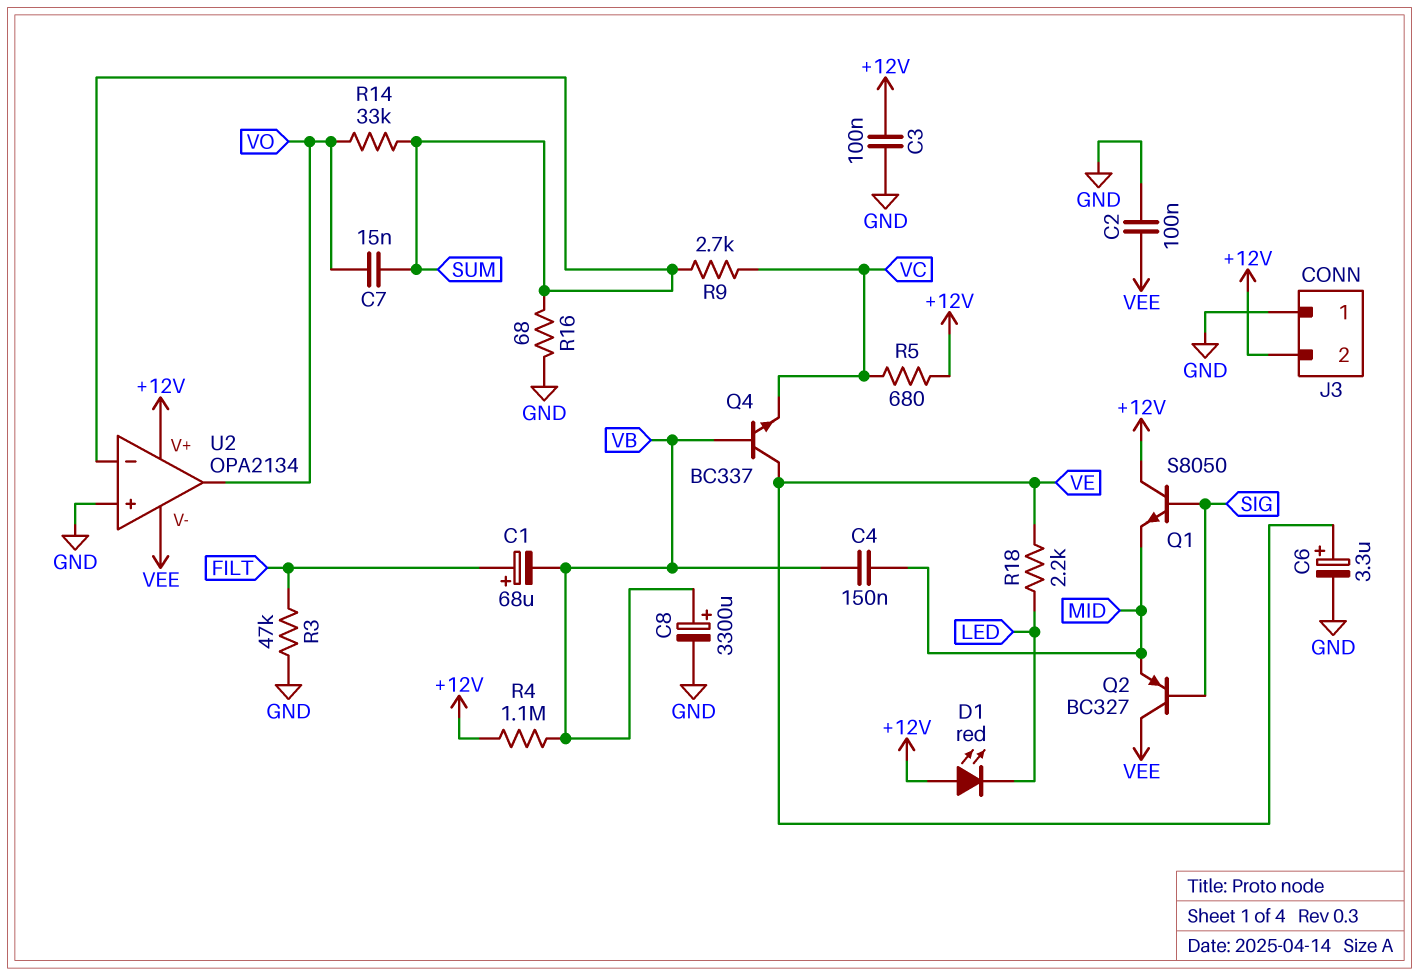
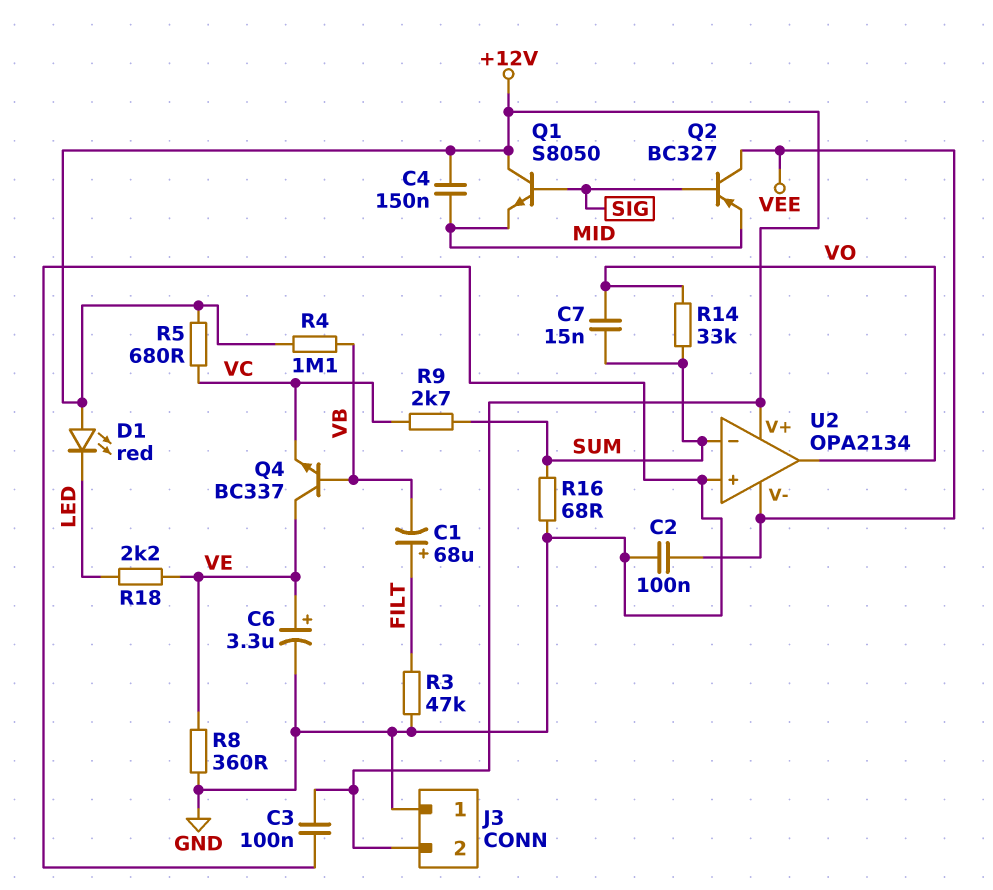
C4: 150nF (MID, VB) -> 150nF (+12V, MID)
C8: 3300uF (plus VB, minus GND) -> none
R8: none -> 360 (GND, VE)

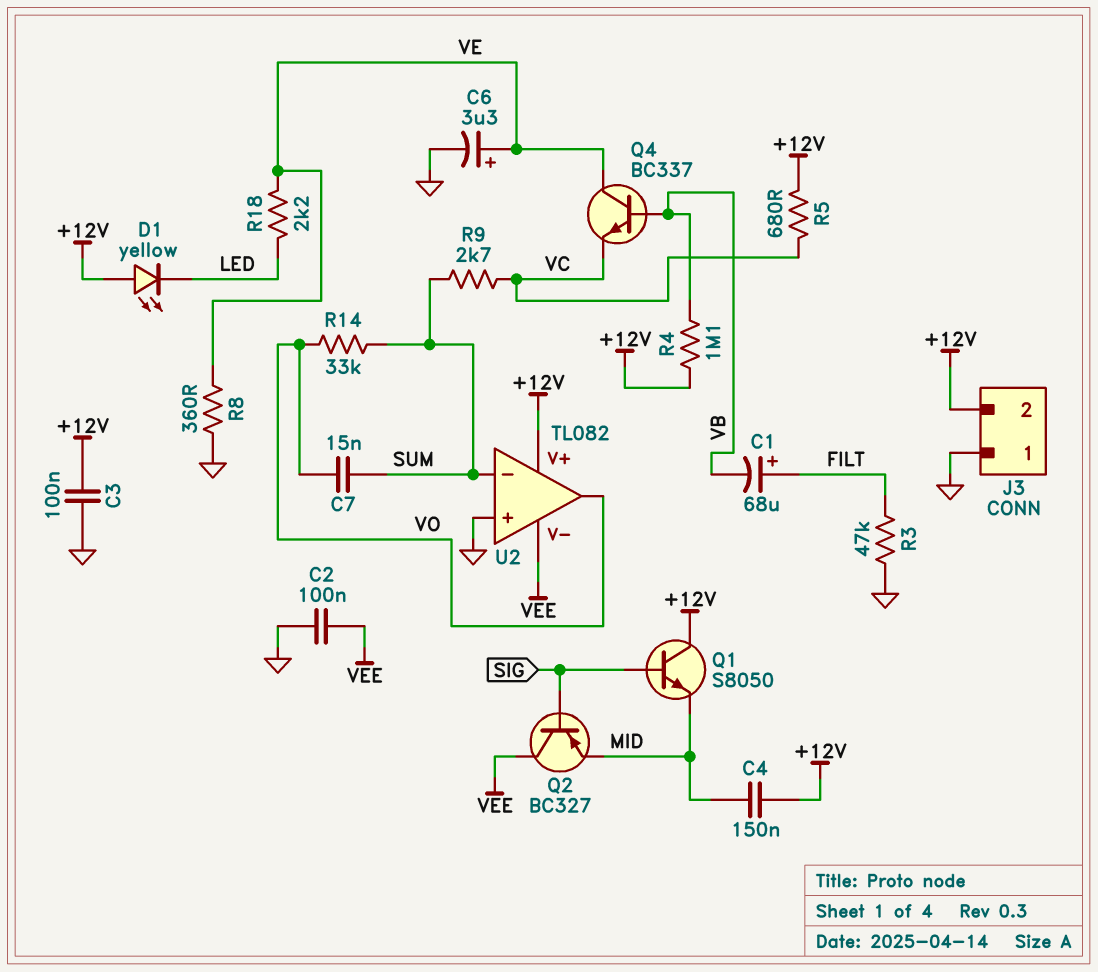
D1: LED red (A +12V, K LED) -> LED yellow (A +12V, K LED)
R16: 68 (GND, SUM) -> none
U2: OPA2134 -> TL082

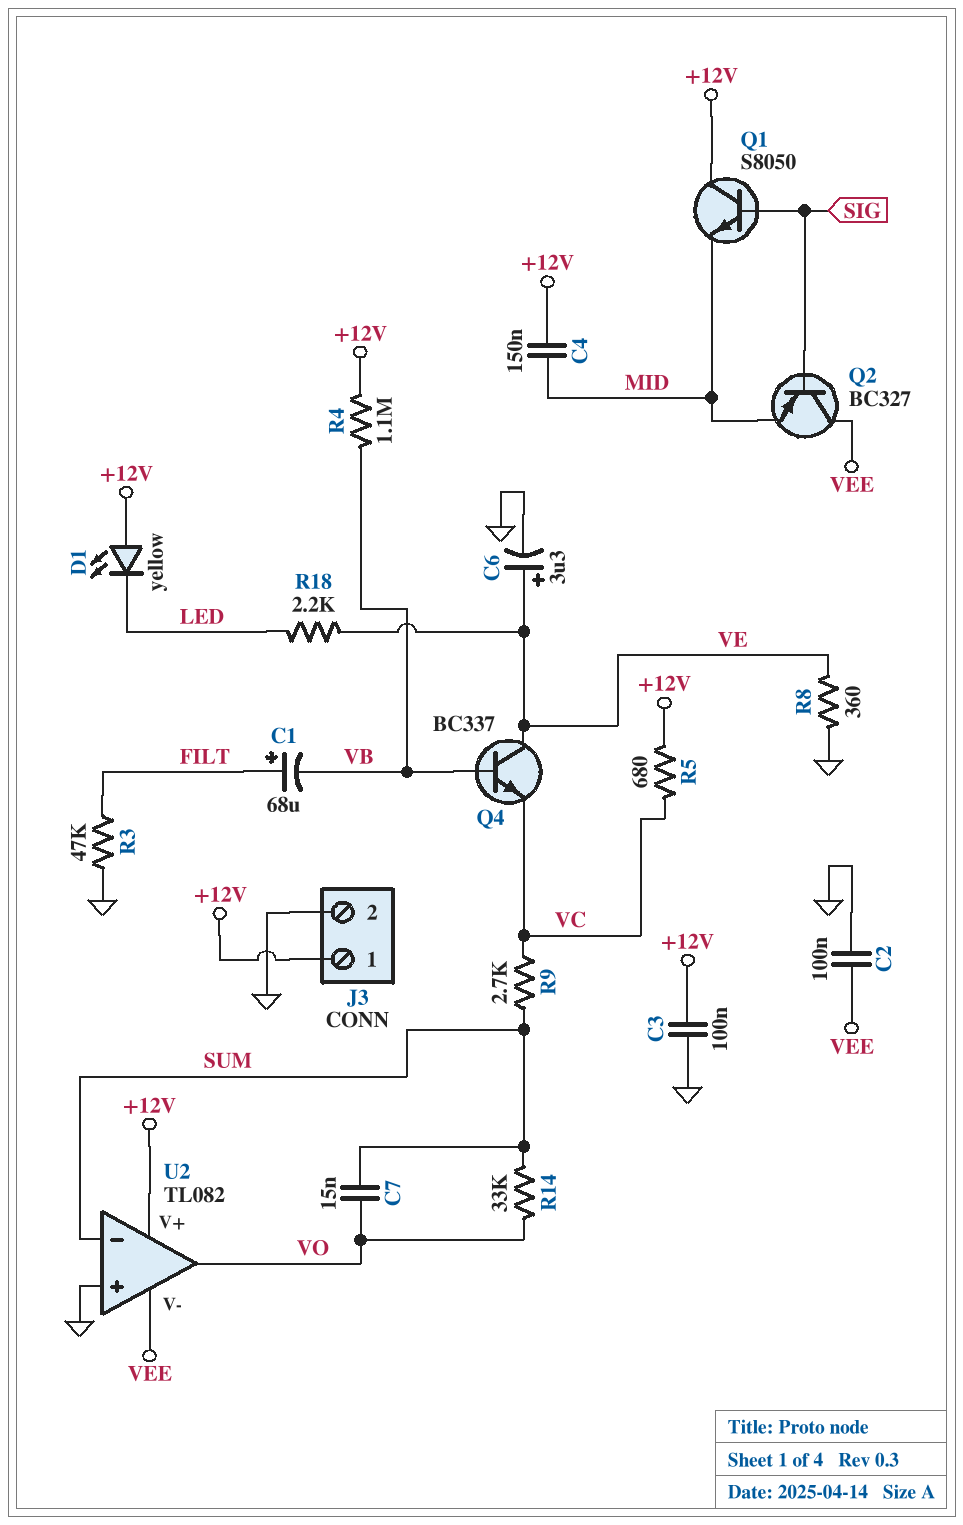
J3 pin 1: GND -> +12V
J3 pin 2: +12V -> GND

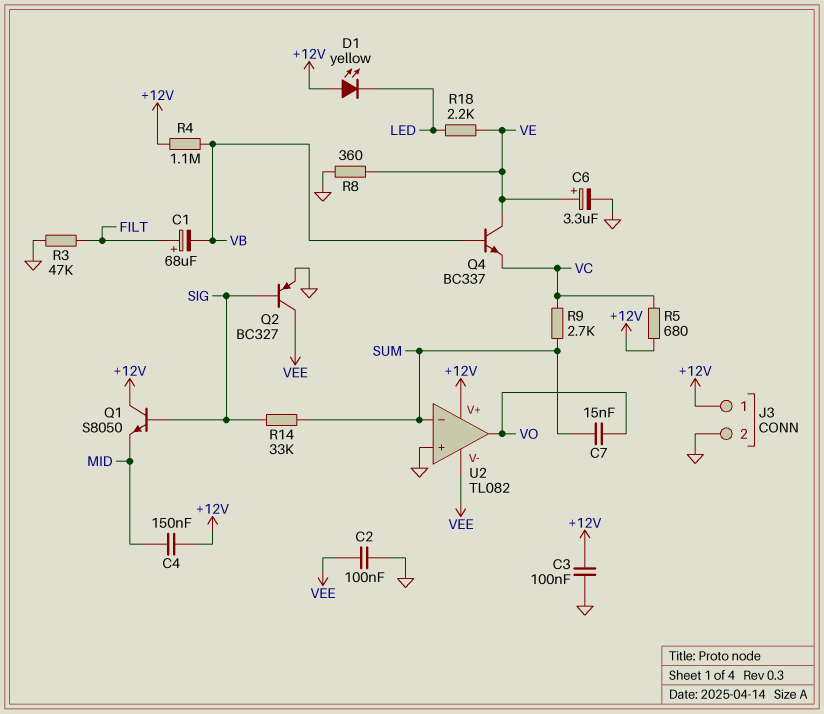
Q2: PNP BC327 (B SIG, C VEE, E MID) -> PNP BC327 (B SIG, C VEE, E GND)
R14: 33k (SUM, VO) -> 33k (SIG, SUM)

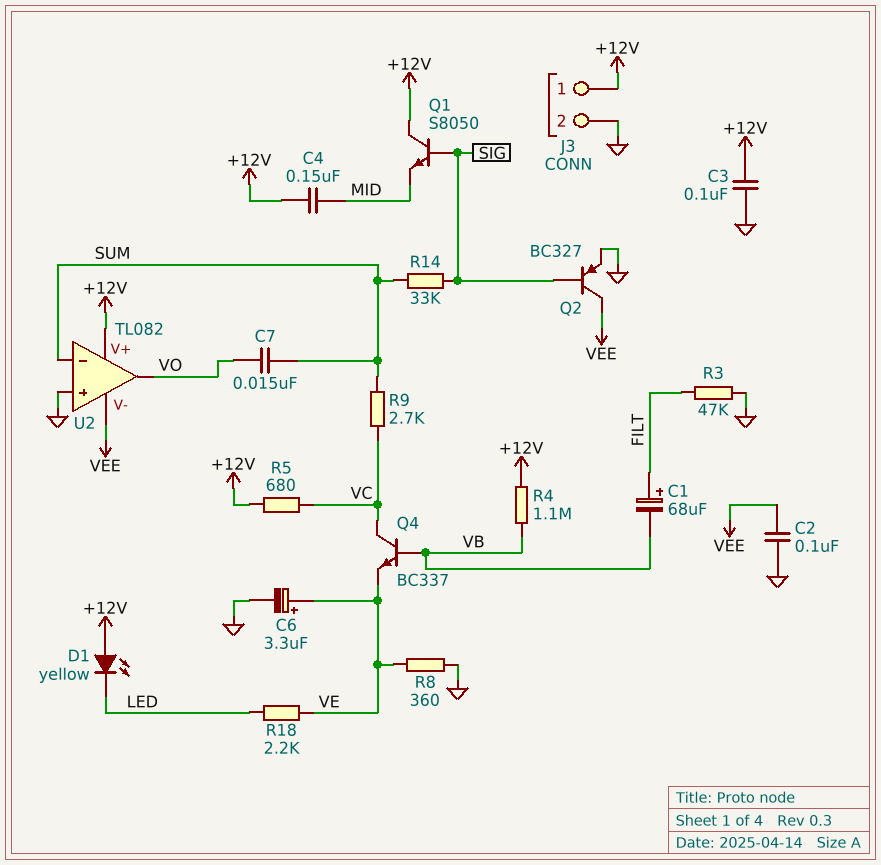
Q4: NPN BC337 (B VB, C VE, E VC) -> NPN BC337 (B VB, C VC, E VE)

